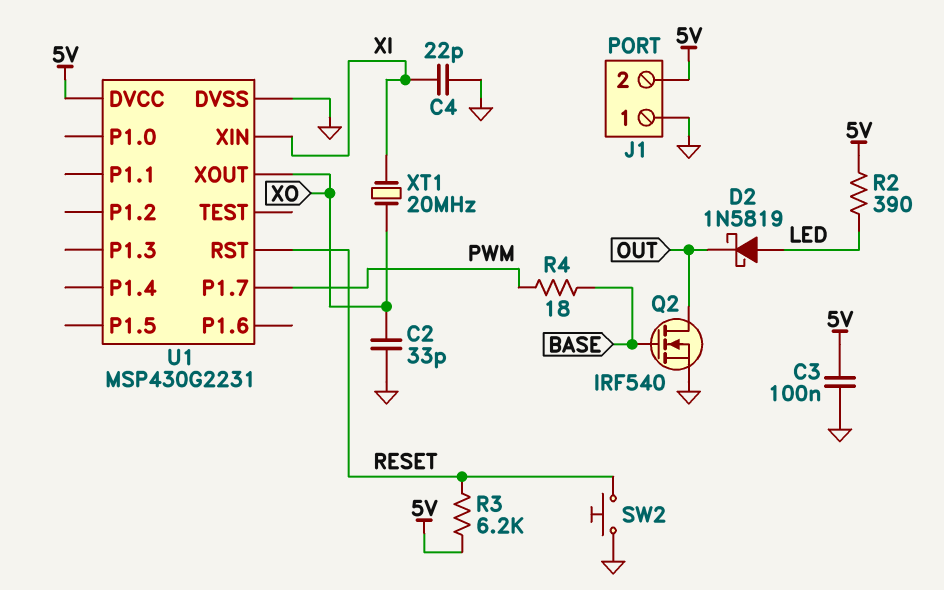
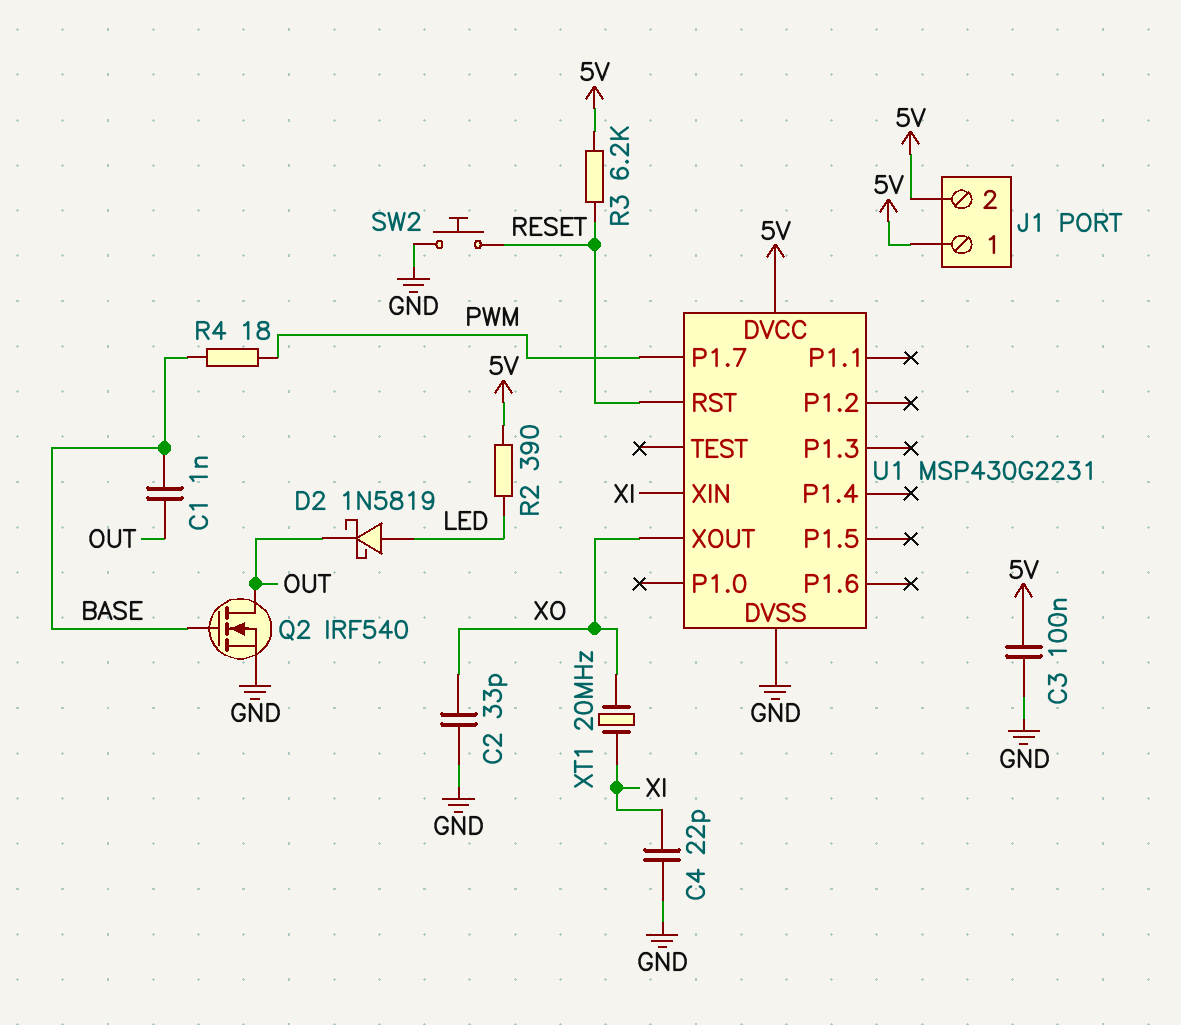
C1: none -> 1nF (BASE, OUT)
J1 pin 1: GND -> 5V

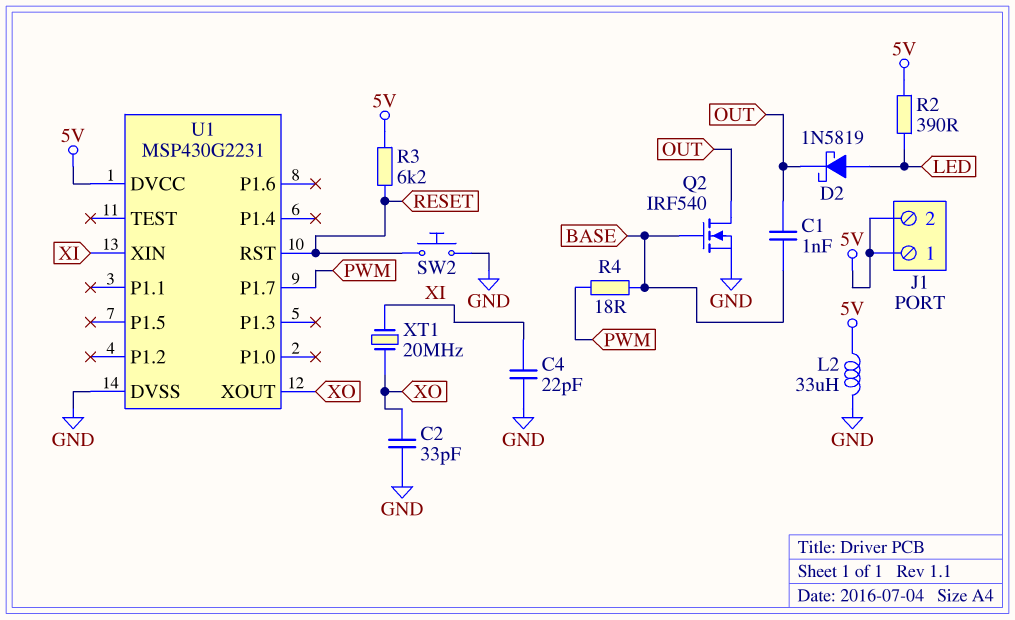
C3: 100nF (5V, GND) -> none
L2: none -> 33uH (5V, GND)

